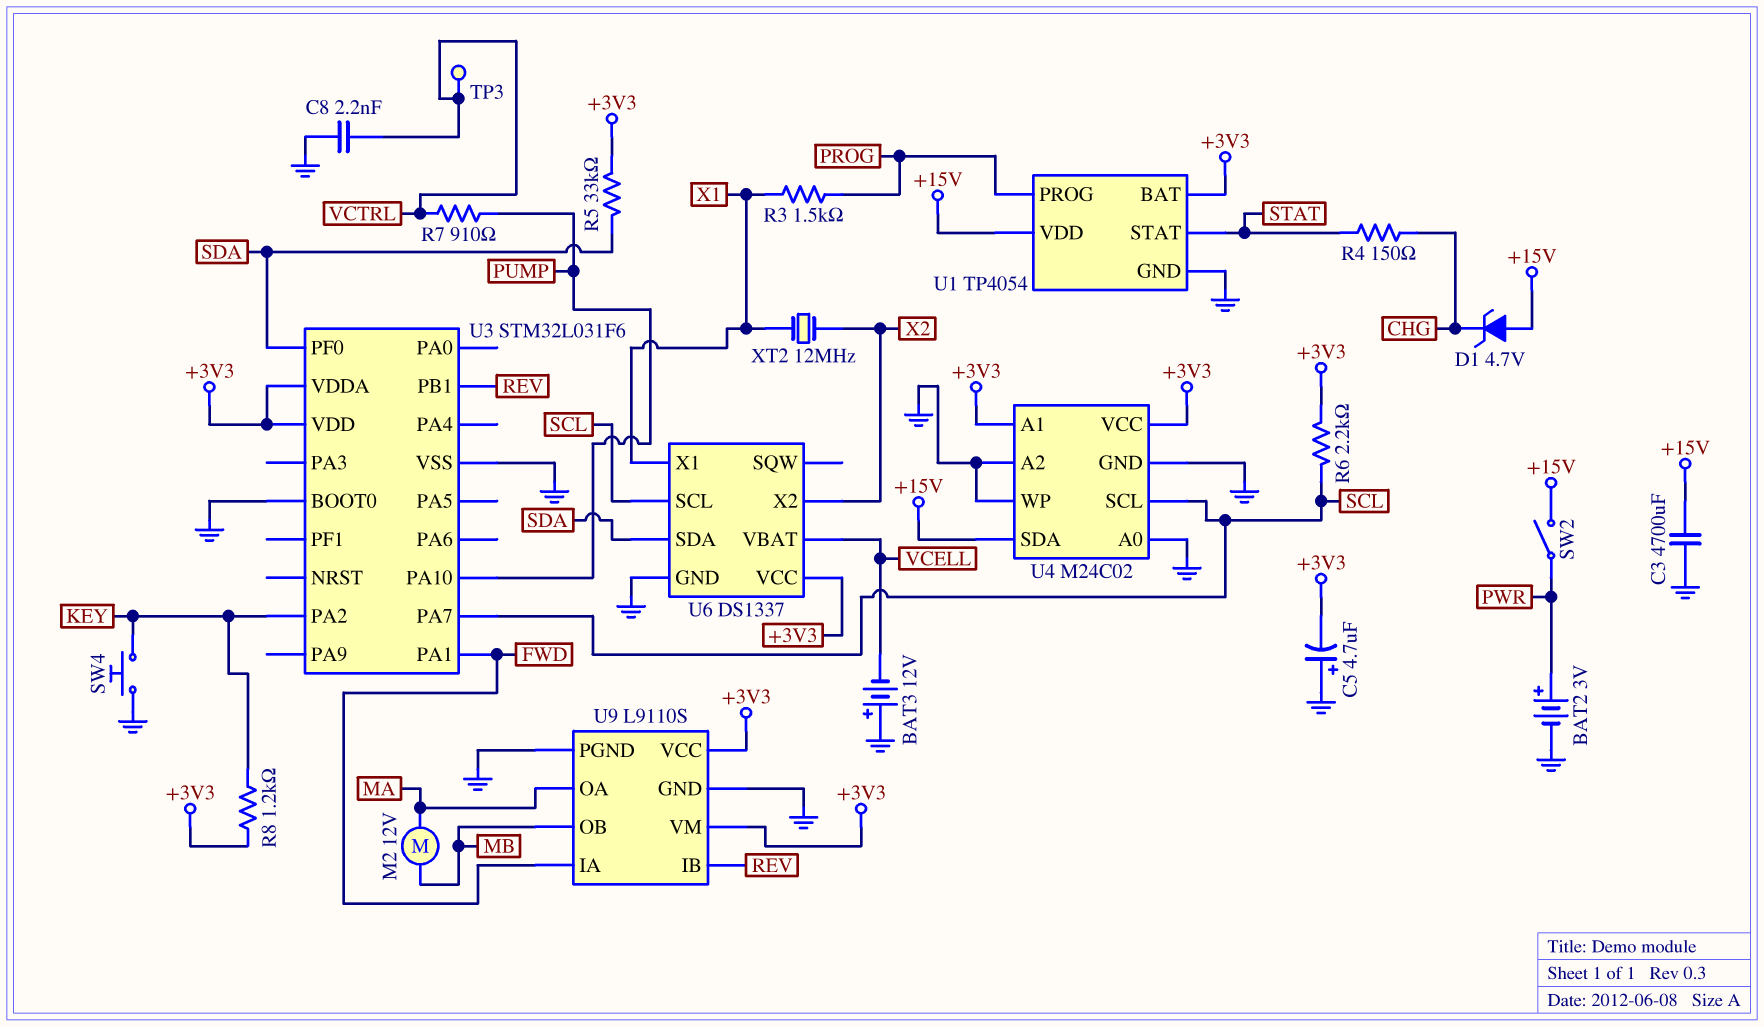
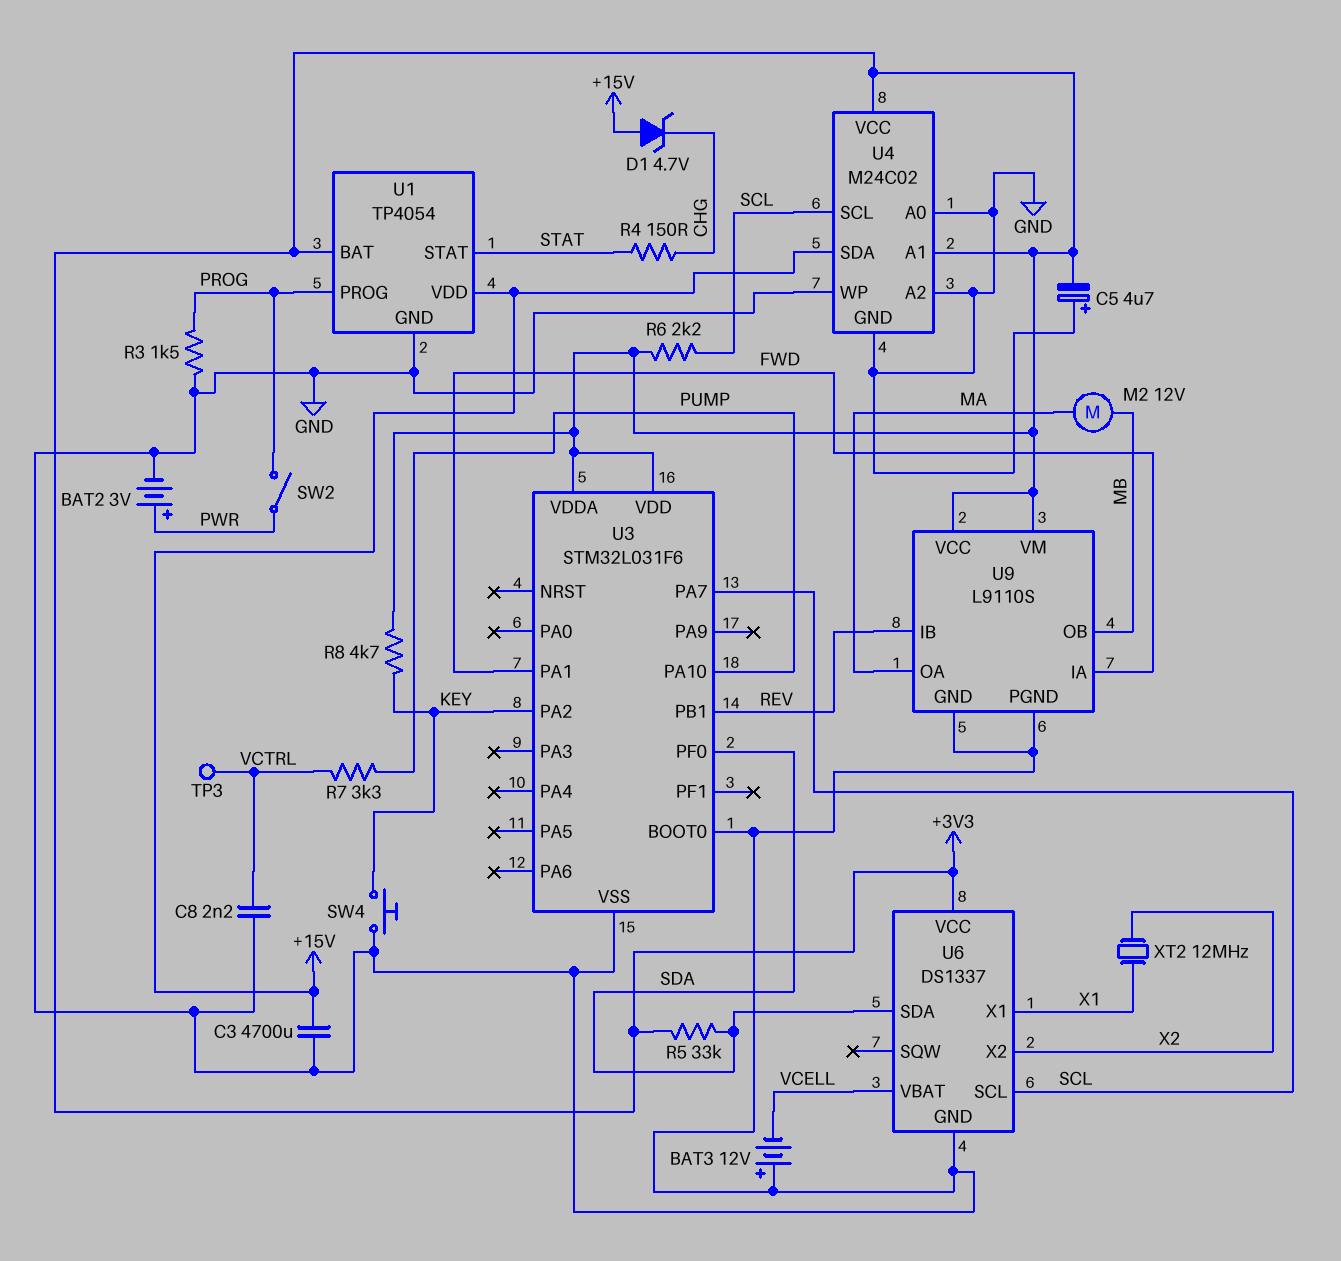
R3: 1.5k (PROG, X1) -> 1.5k (GND, PROG)
R7: 910 (PUMP, VCTRL) -> 3.3k (PUMP, VCTRL)
R8: 1.2k (+3V3, KEY) -> 4.7k (+3V3, KEY)
SW2: switch (+15V, PWR) -> switch (PROG, PWR)

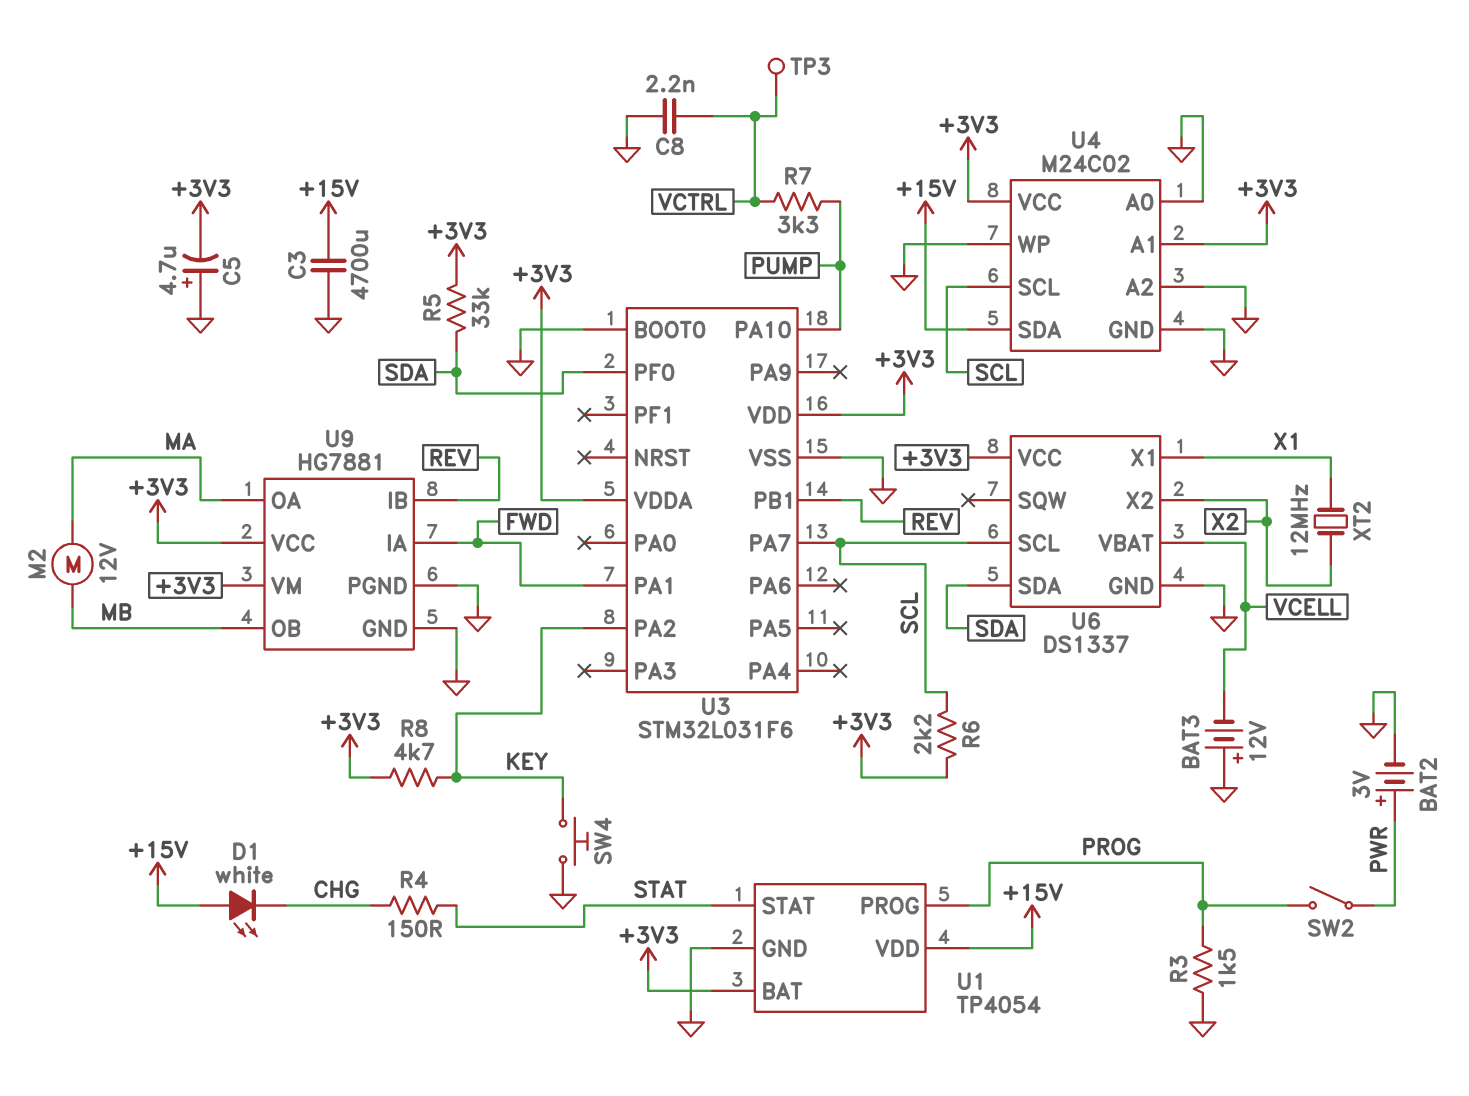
D1: zener 4.7V (A +15V, K CHG) -> LED white (A +15V, K CHG)
U9: L9110S -> HG7881

